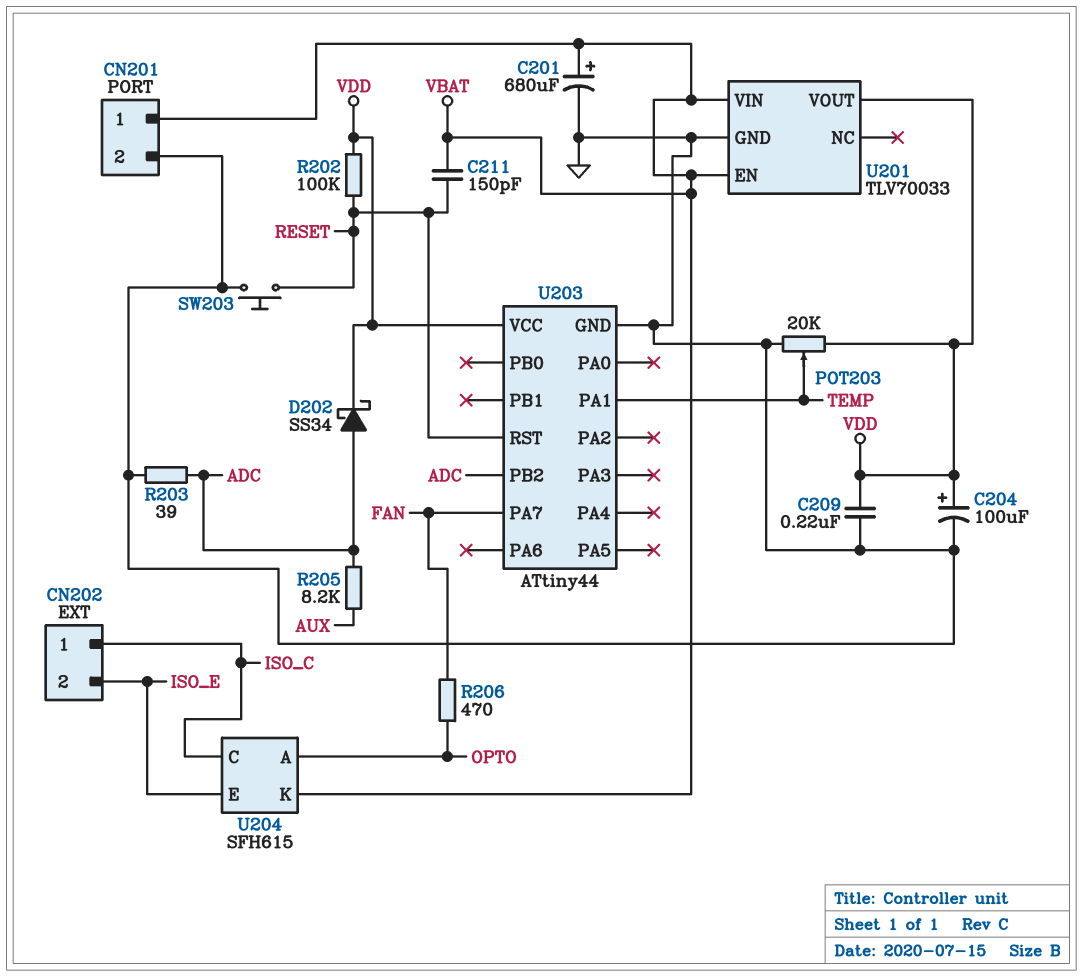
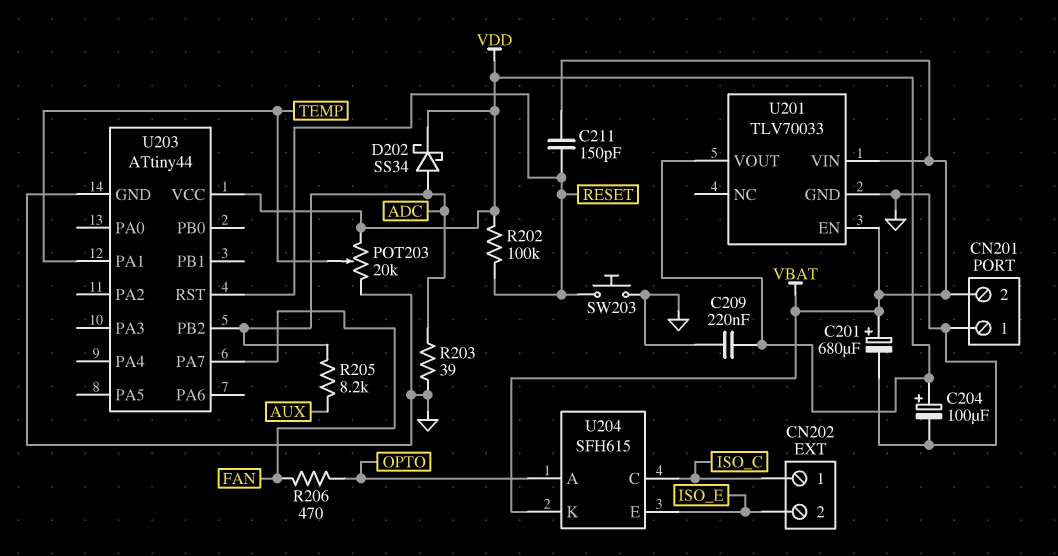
CN201 pin 1: VBAT -> GND
CN201 pin 2: GND -> VBAT

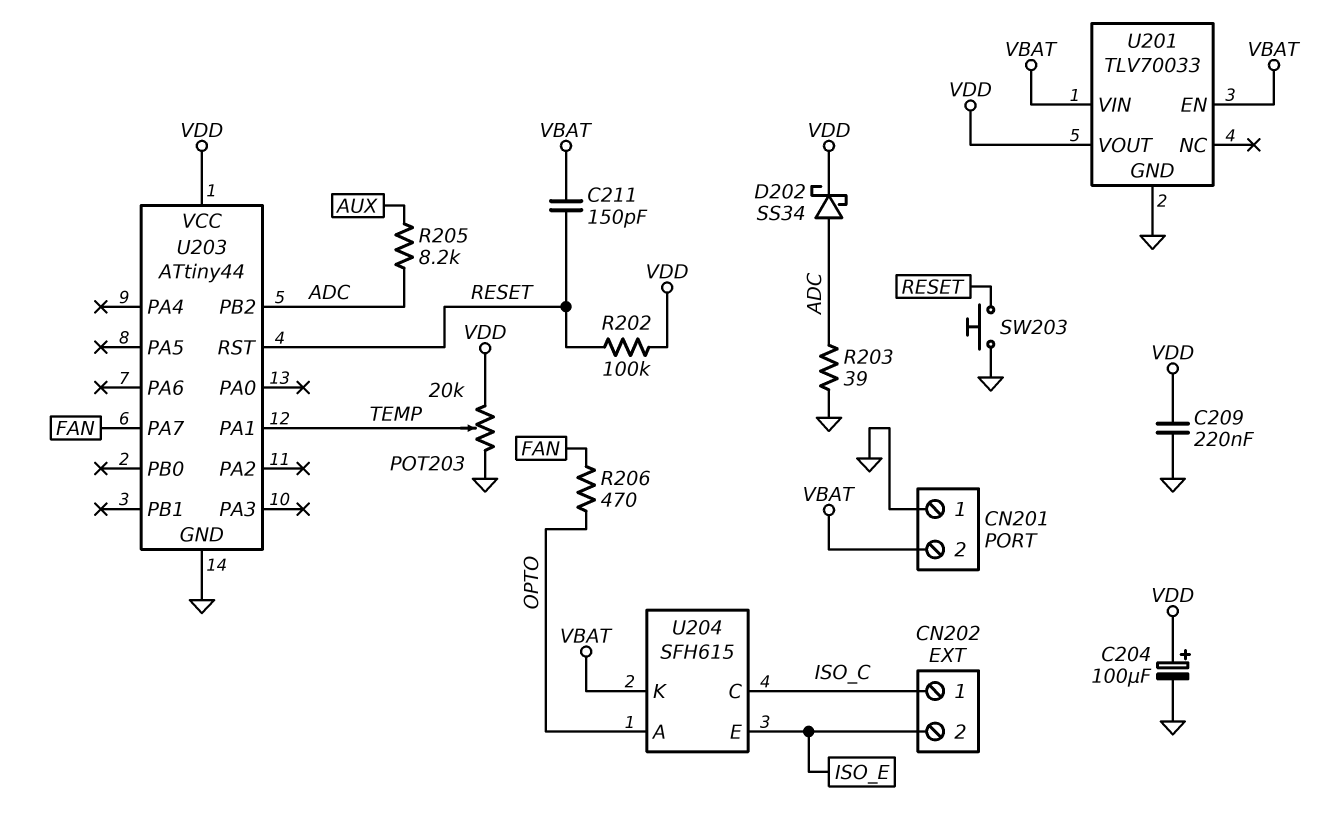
C201: 680uF (plus VBAT, minus GND) -> none

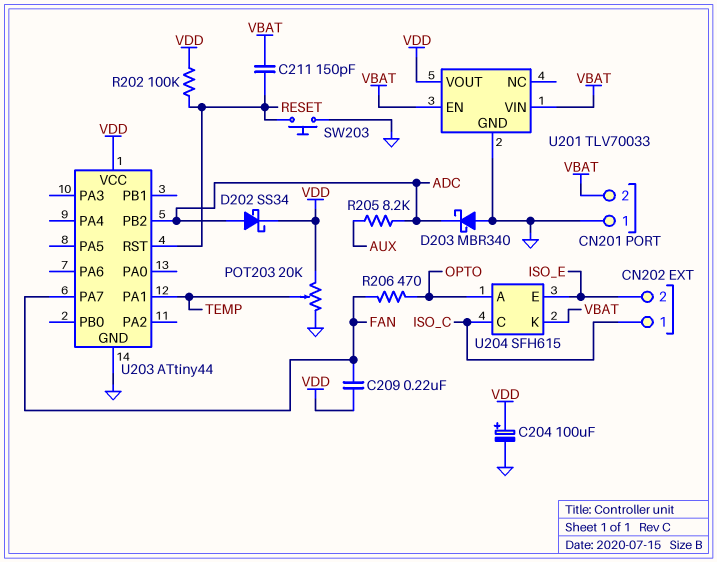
C209: 220nF (GND, VDD) -> 220nF (FAN, VDD)
D203: none -> schottky MBR340 (A GND, K ADC)
R203: 39 (ADC, GND) -> none

